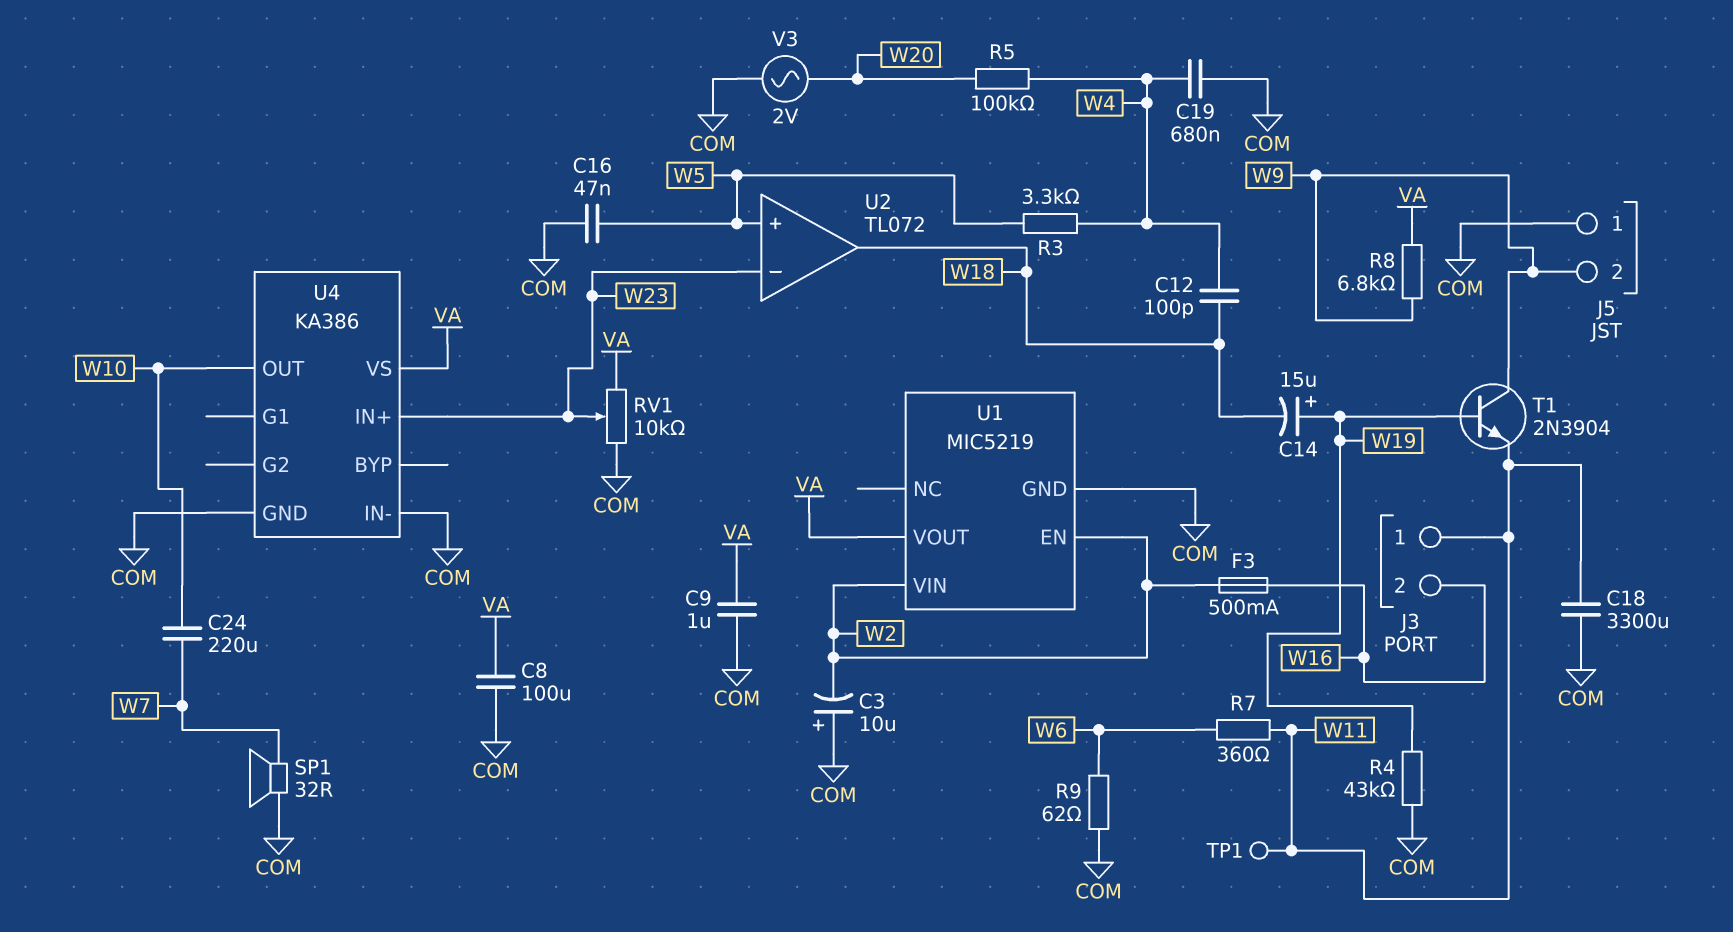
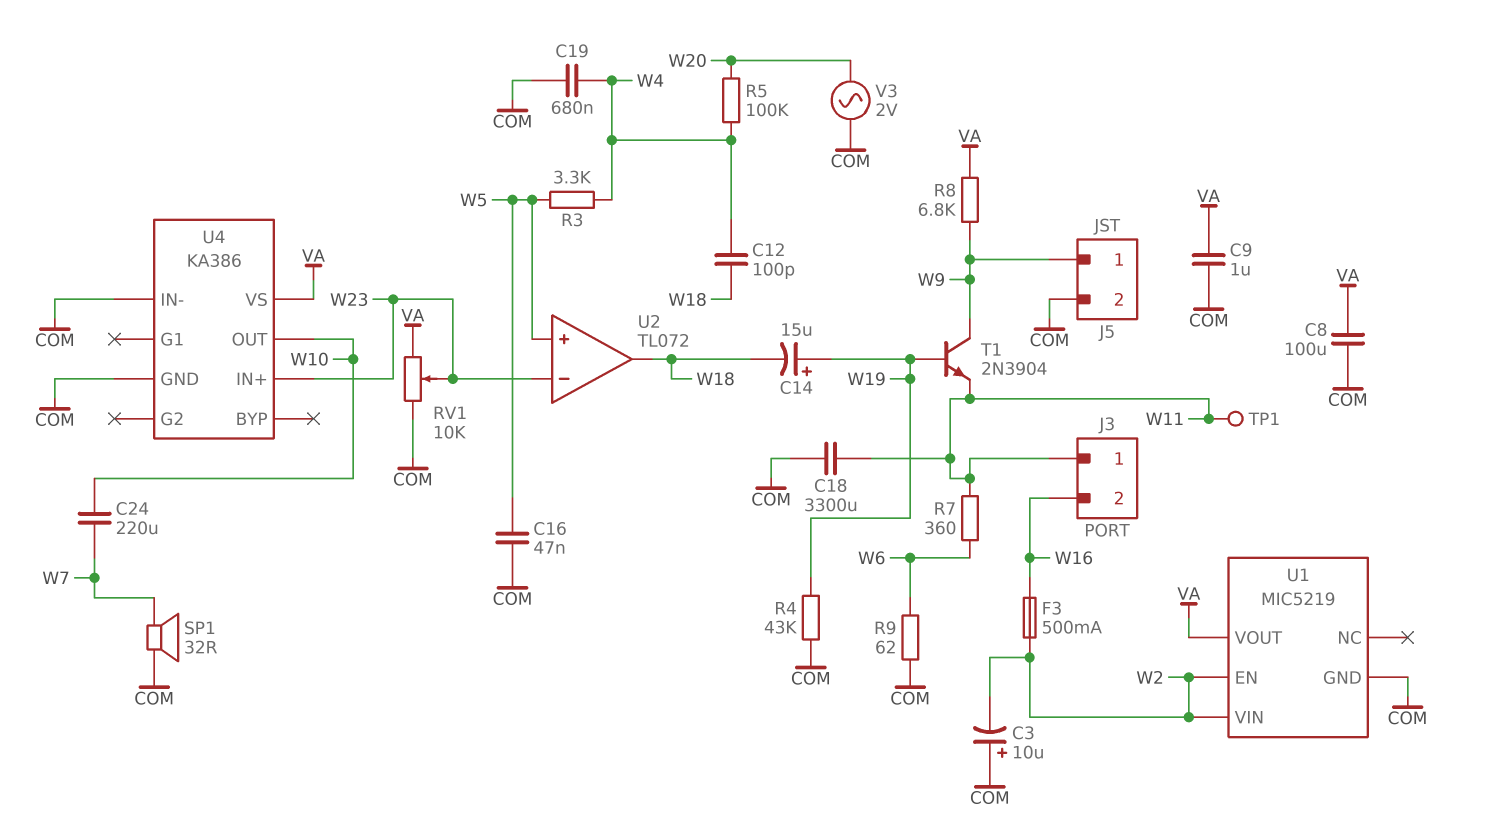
J5 pin 1: COM -> W9
J5 pin 2: W9 -> COM

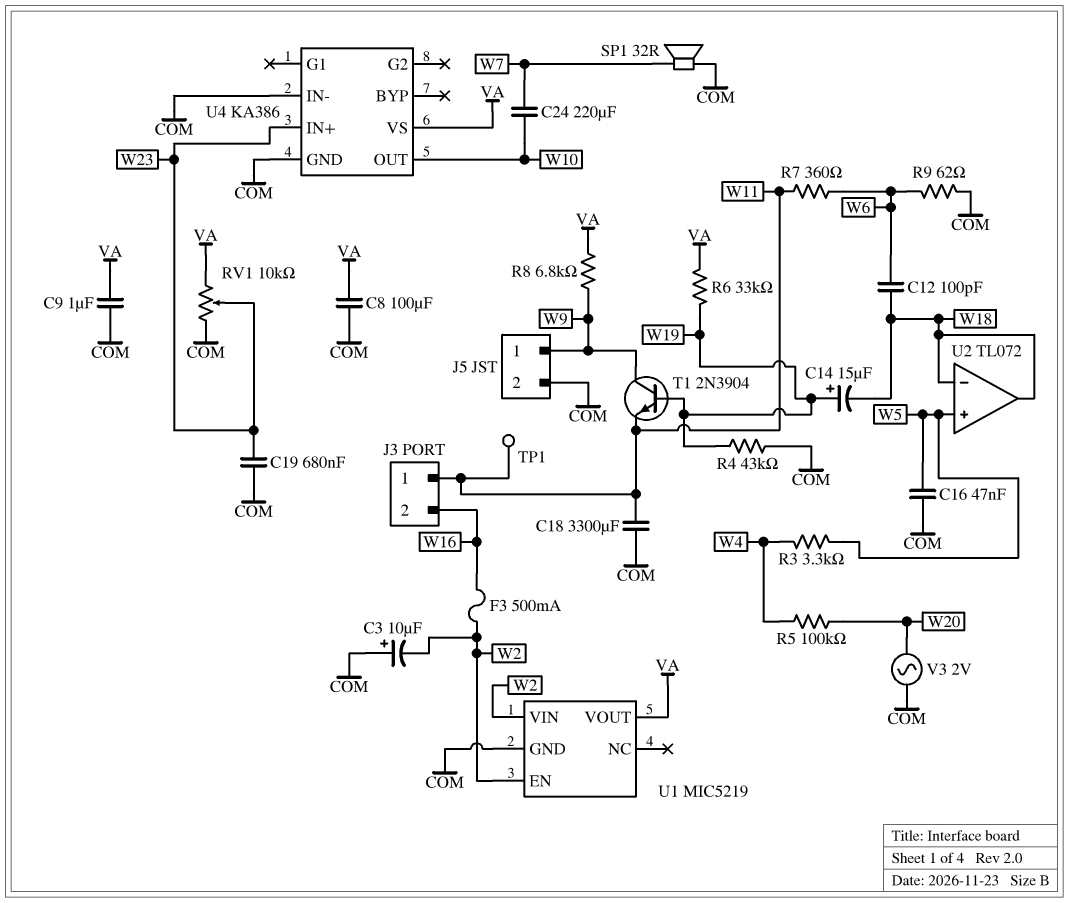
C12: 100pF (W4, W18) -> 100pF (W6, W18)
C19: 680nF (COM, W4) -> 680nF (COM, W23)
R6: none -> 33k (VA, W19)
U2 pin in-: W23 -> W18

